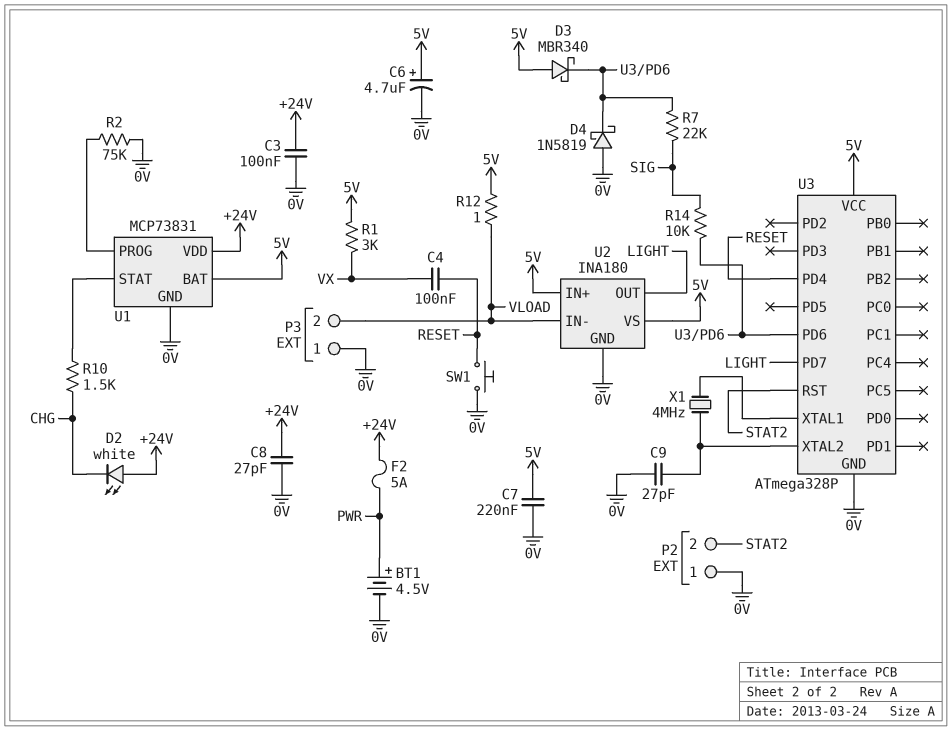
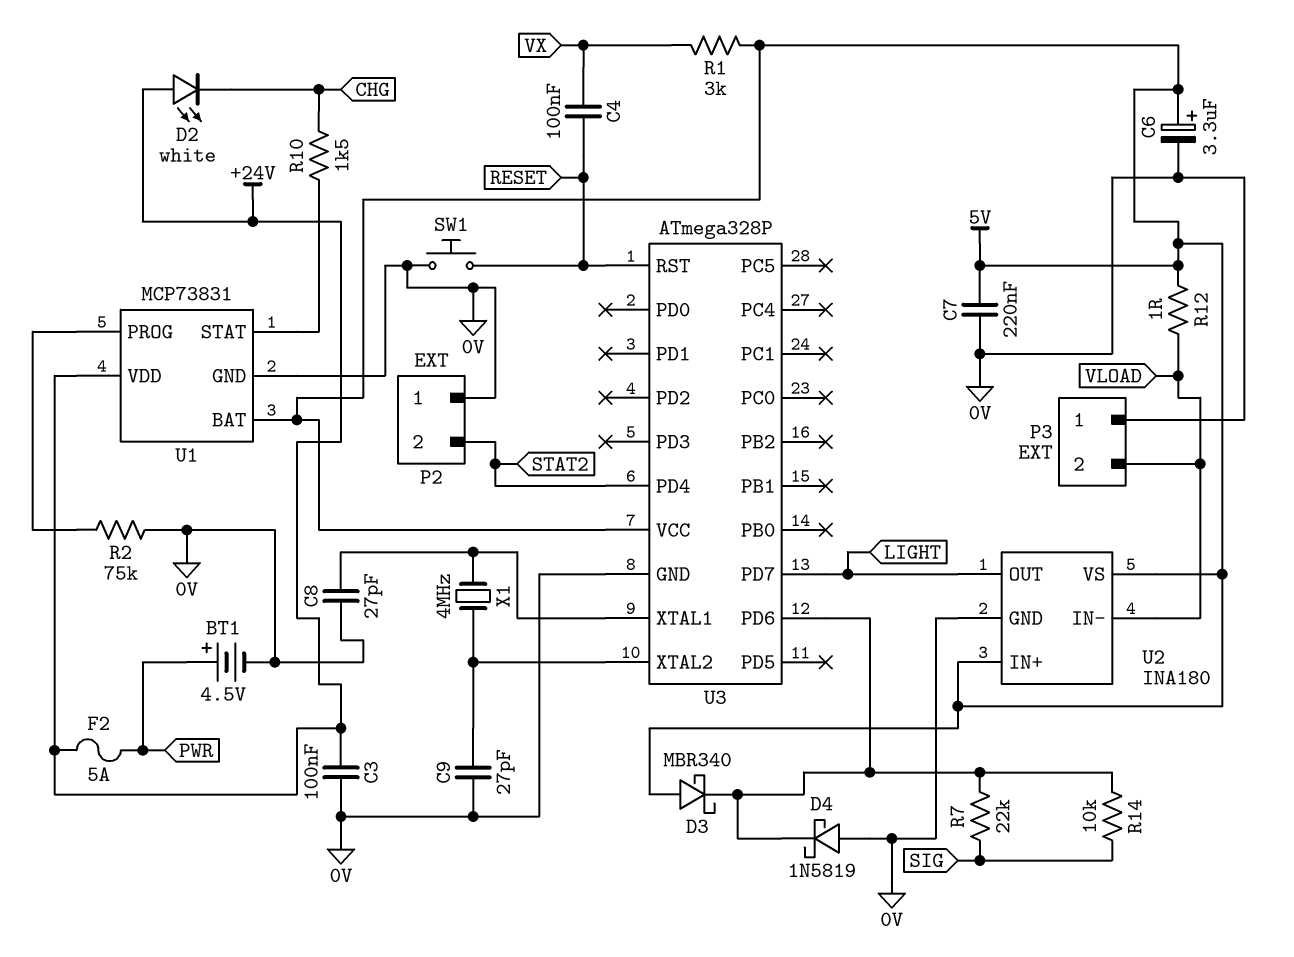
C6: 4.7uF (plus 5V, minus 0V) -> 3.3uF (plus 5V, minus 0V)
C8: 27pF (+24V, 0V) -> 27pF (0V, U3/XTAL1)
U3 pin PD4: RESET -> STAT2
U3 pin RST: STAT2 -> RESET

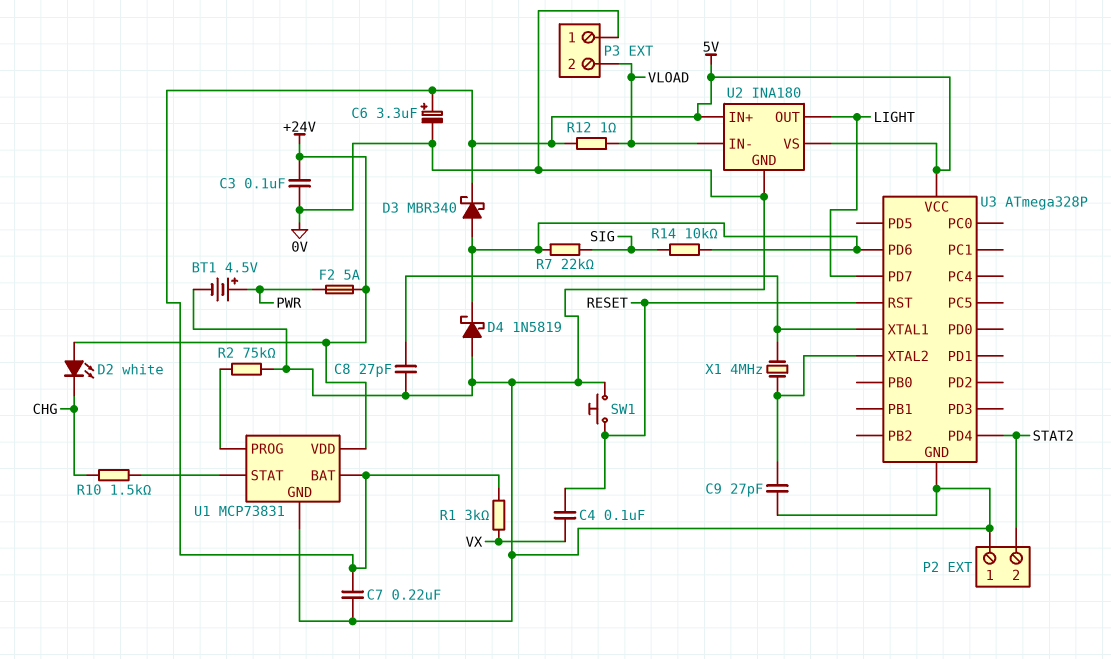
D3: schottky MBR340 (A 5V, K U3/PD6) -> schottky MBR340 (A U3/PD6, K 5V)

